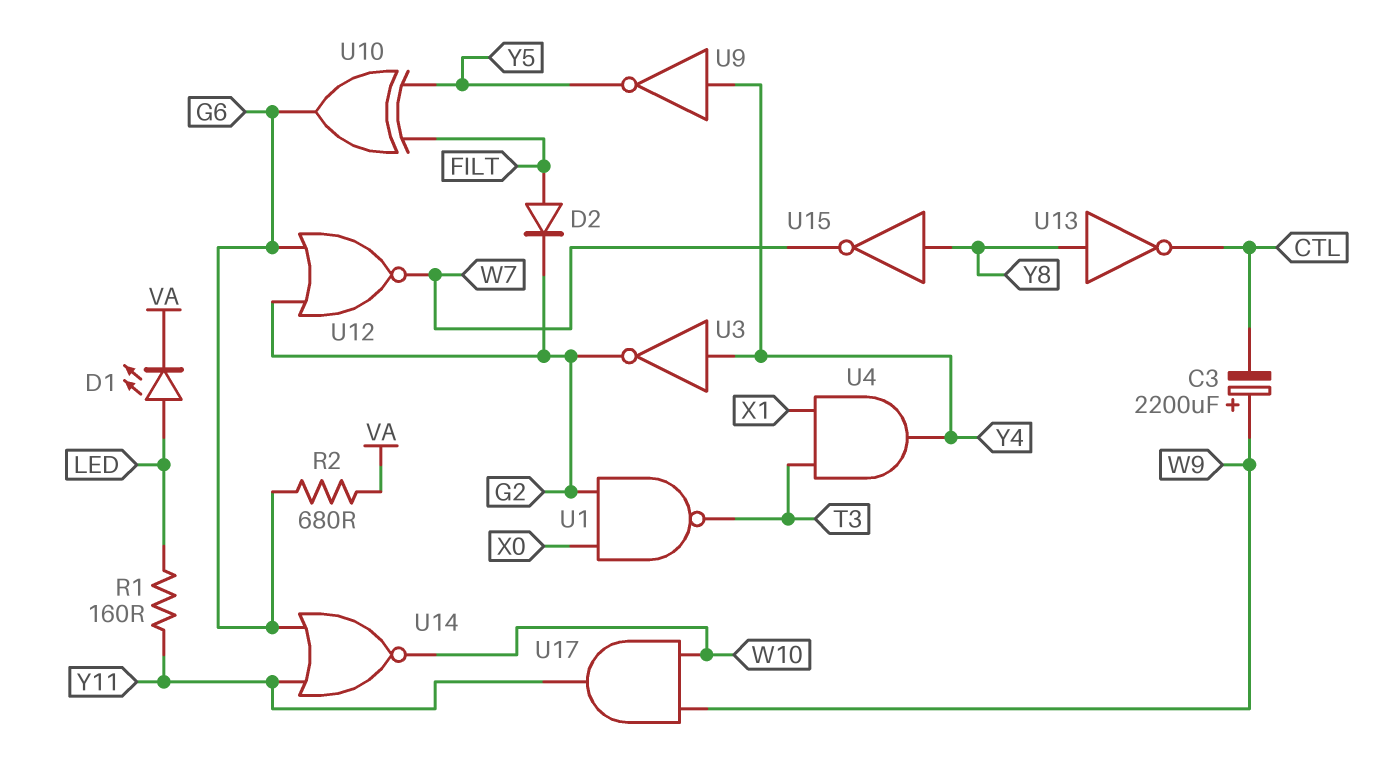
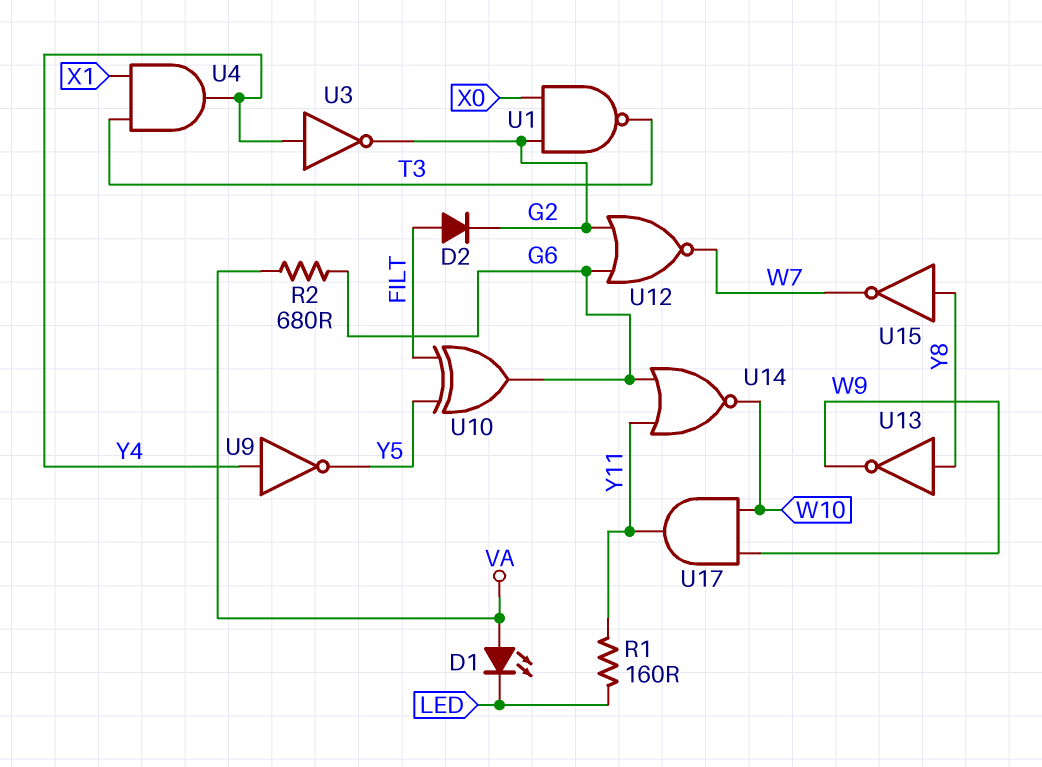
C3: 2200uF (plus W9, minus CTL) -> none
D1: LED (A LED, K VA) -> LED (A VA, K LED)
U13: NOT (in Y8, out CTL) -> NOT (in Y8, out W9)

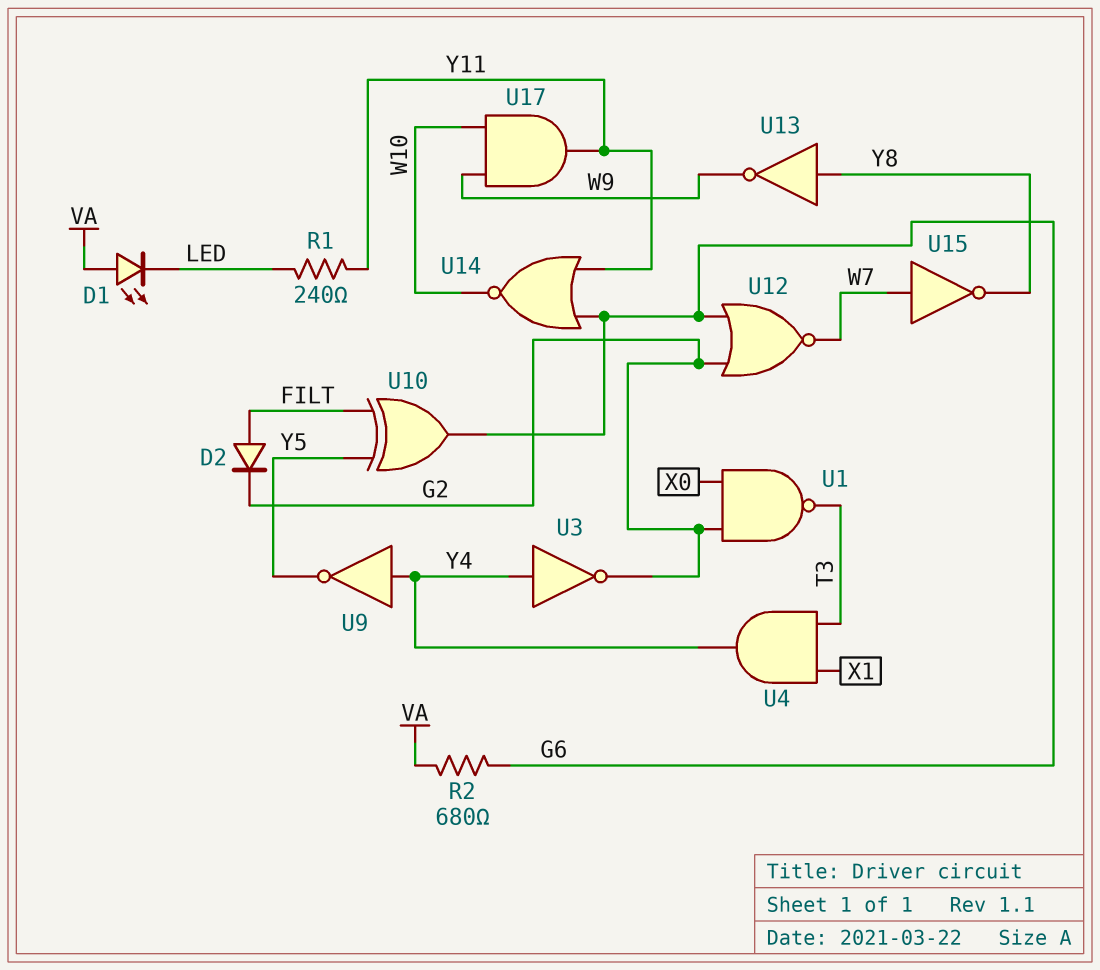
R1: 160 (LED, Y11) -> 240 (LED, Y11)
U15: NOT (in Y8, out W7) -> NOT (in W7, out Y8)

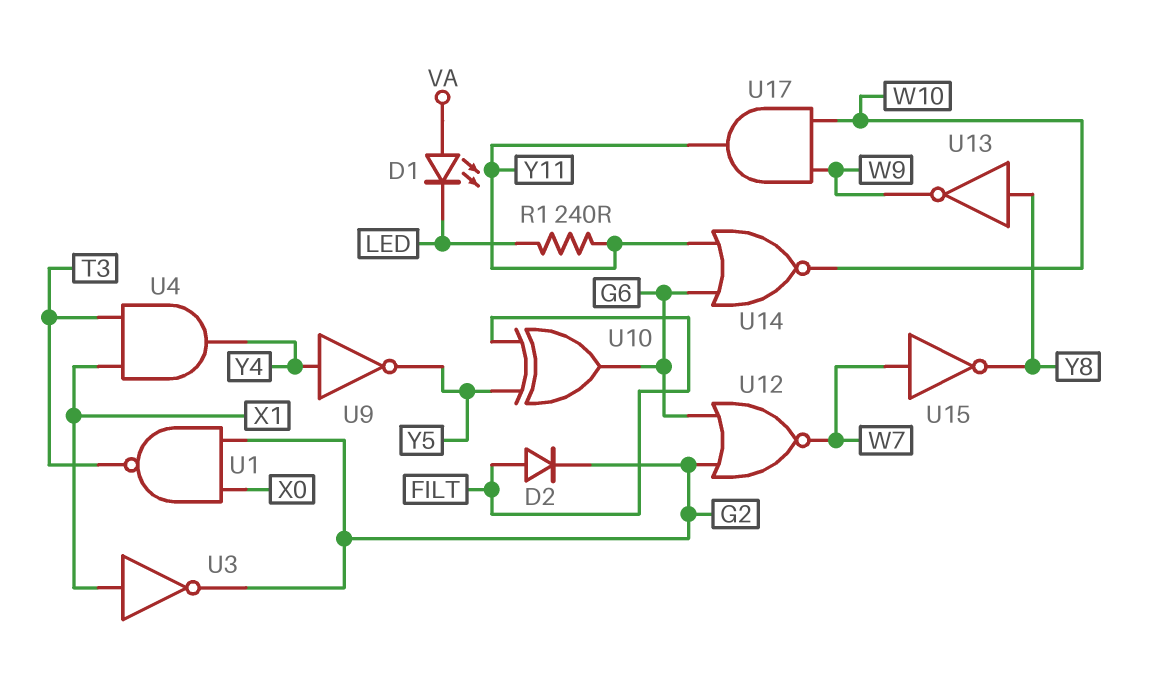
R2: 680 (G6, VA) -> none
U3: NOT (in Y4, out G2) -> NOT (in X1, out G2)

